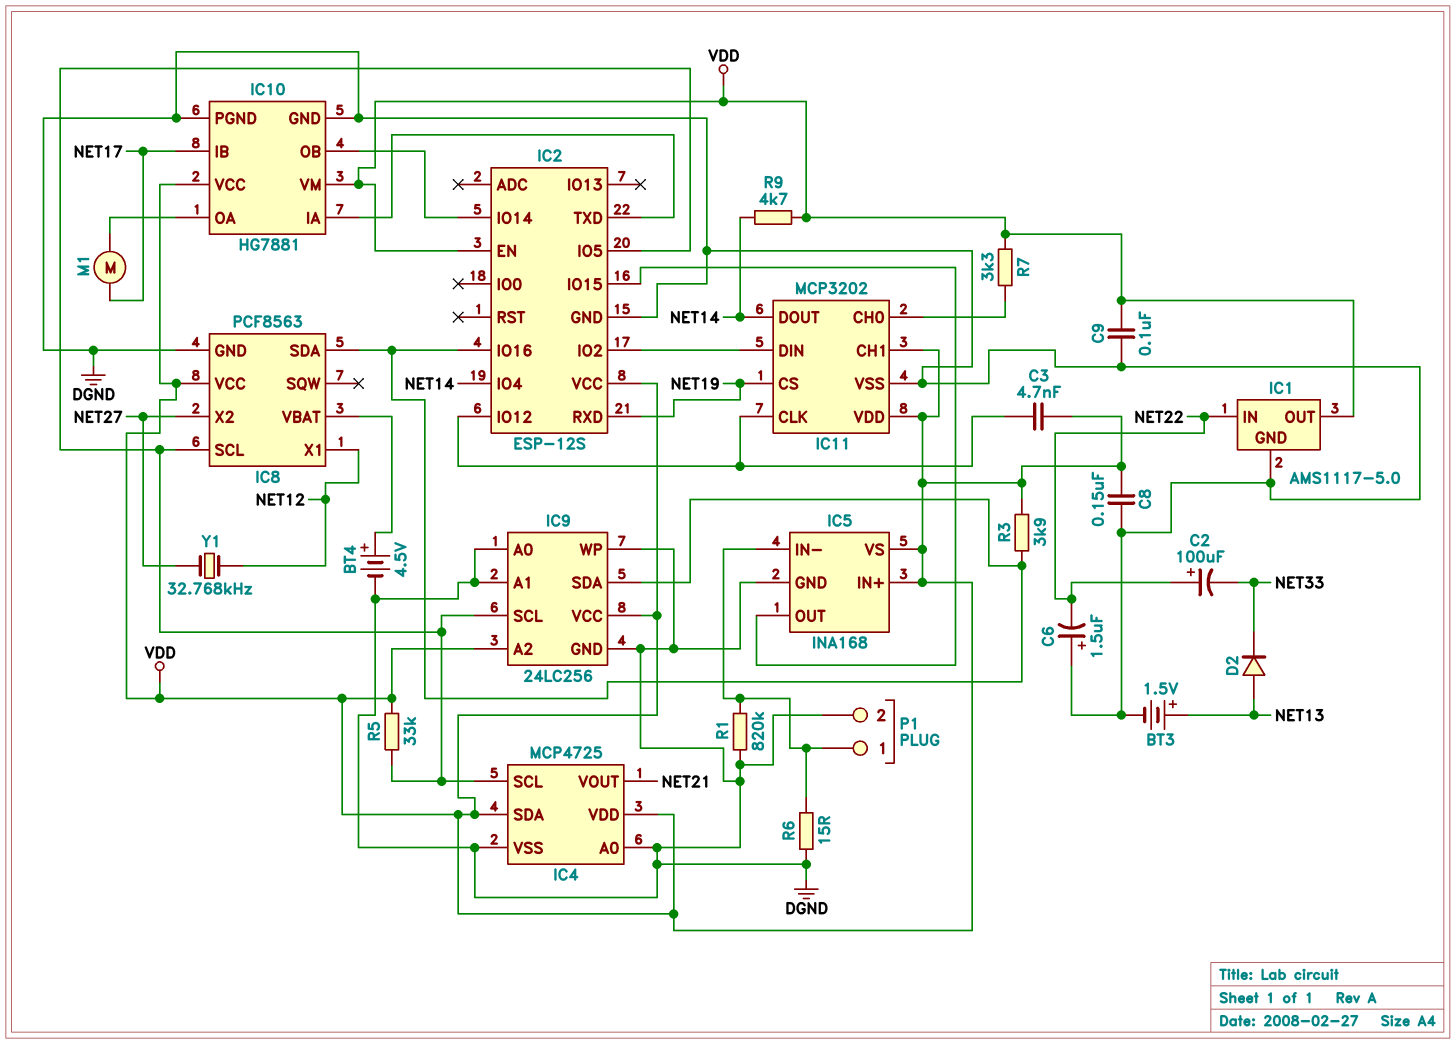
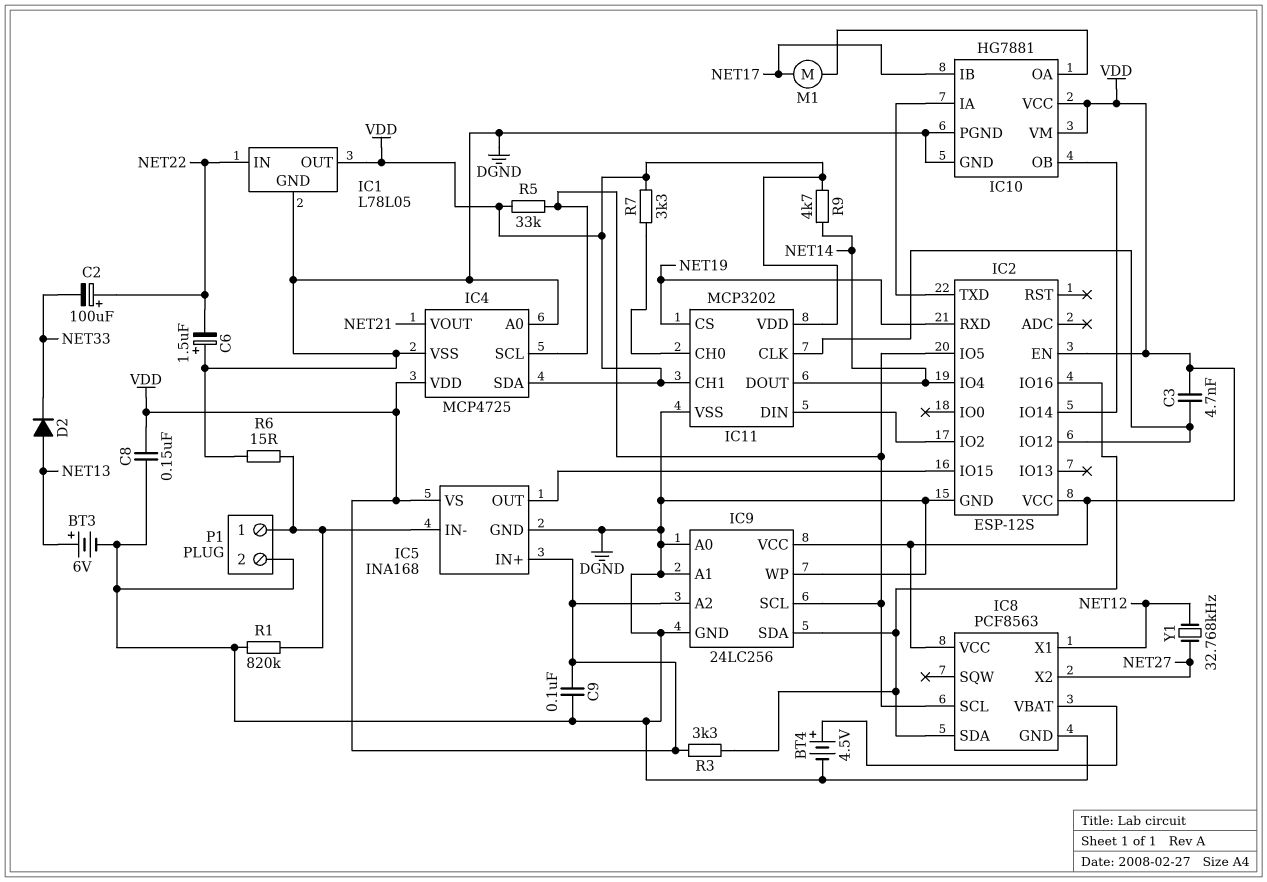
BT3: 1.5V (plus NET13, minus DGND) -> 6V (plus NET13, minus DGND)
IC1: AMS1117-5.0 -> L78L05
R3: 3.9k (IC2/IO16, VDD) -> 3.3k (IC2/IO16, VDD)

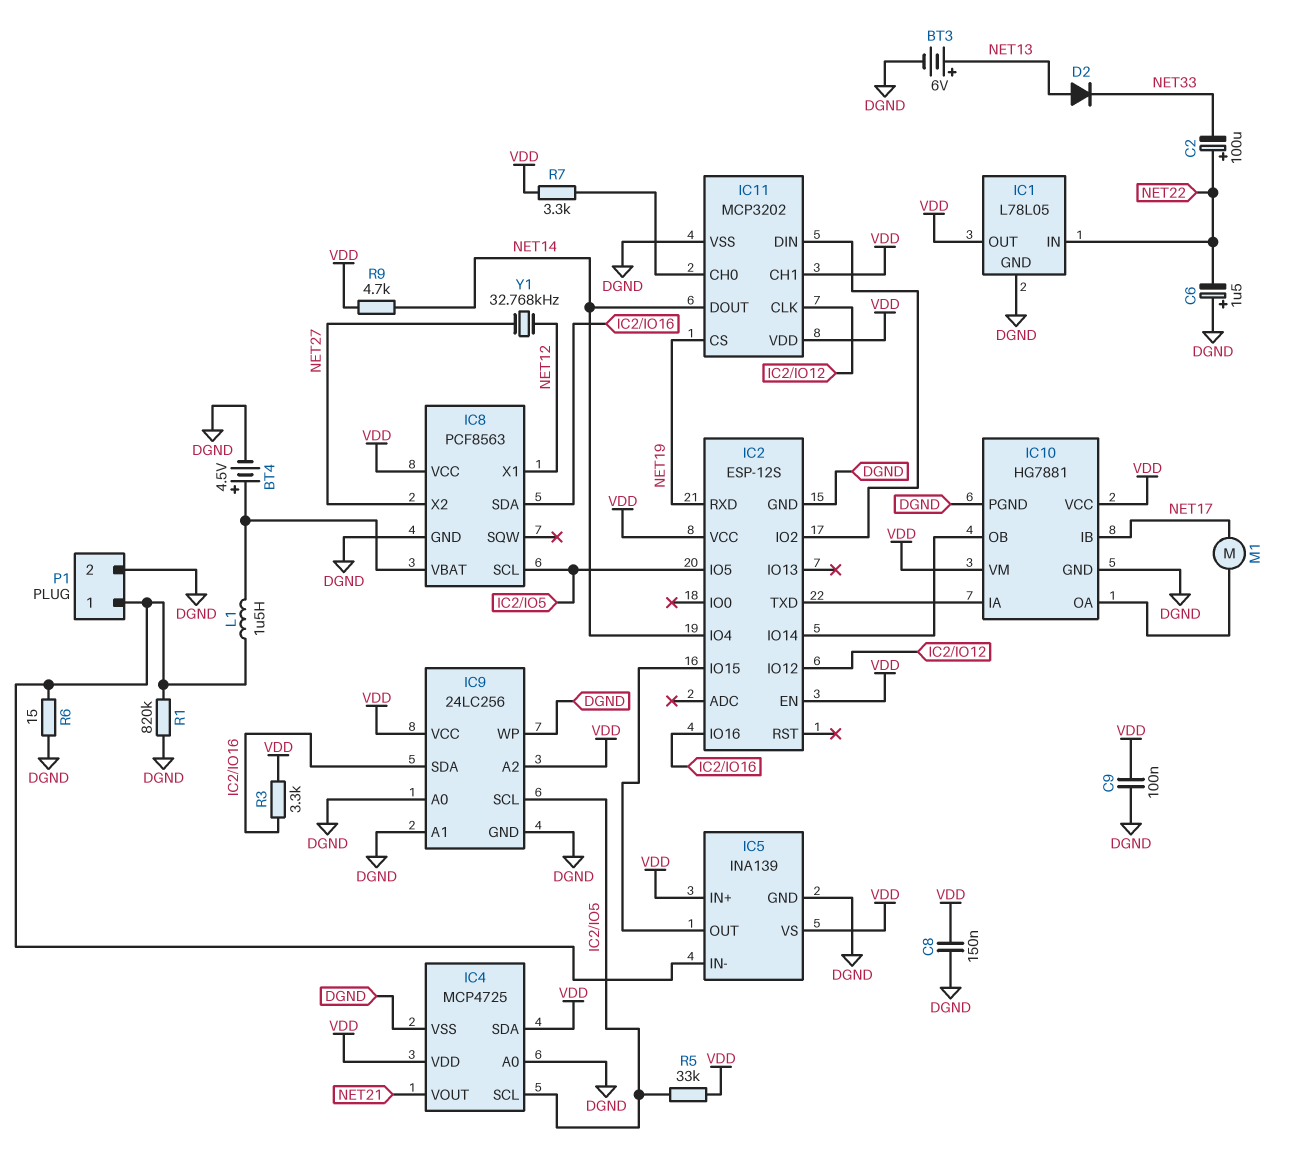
C3: 4.7nF (IC2/IO12, VDD) -> none
IC5: INA168 -> INA139
L1: none -> 1.5uH (IC5/IN-, IC8/VBAT)

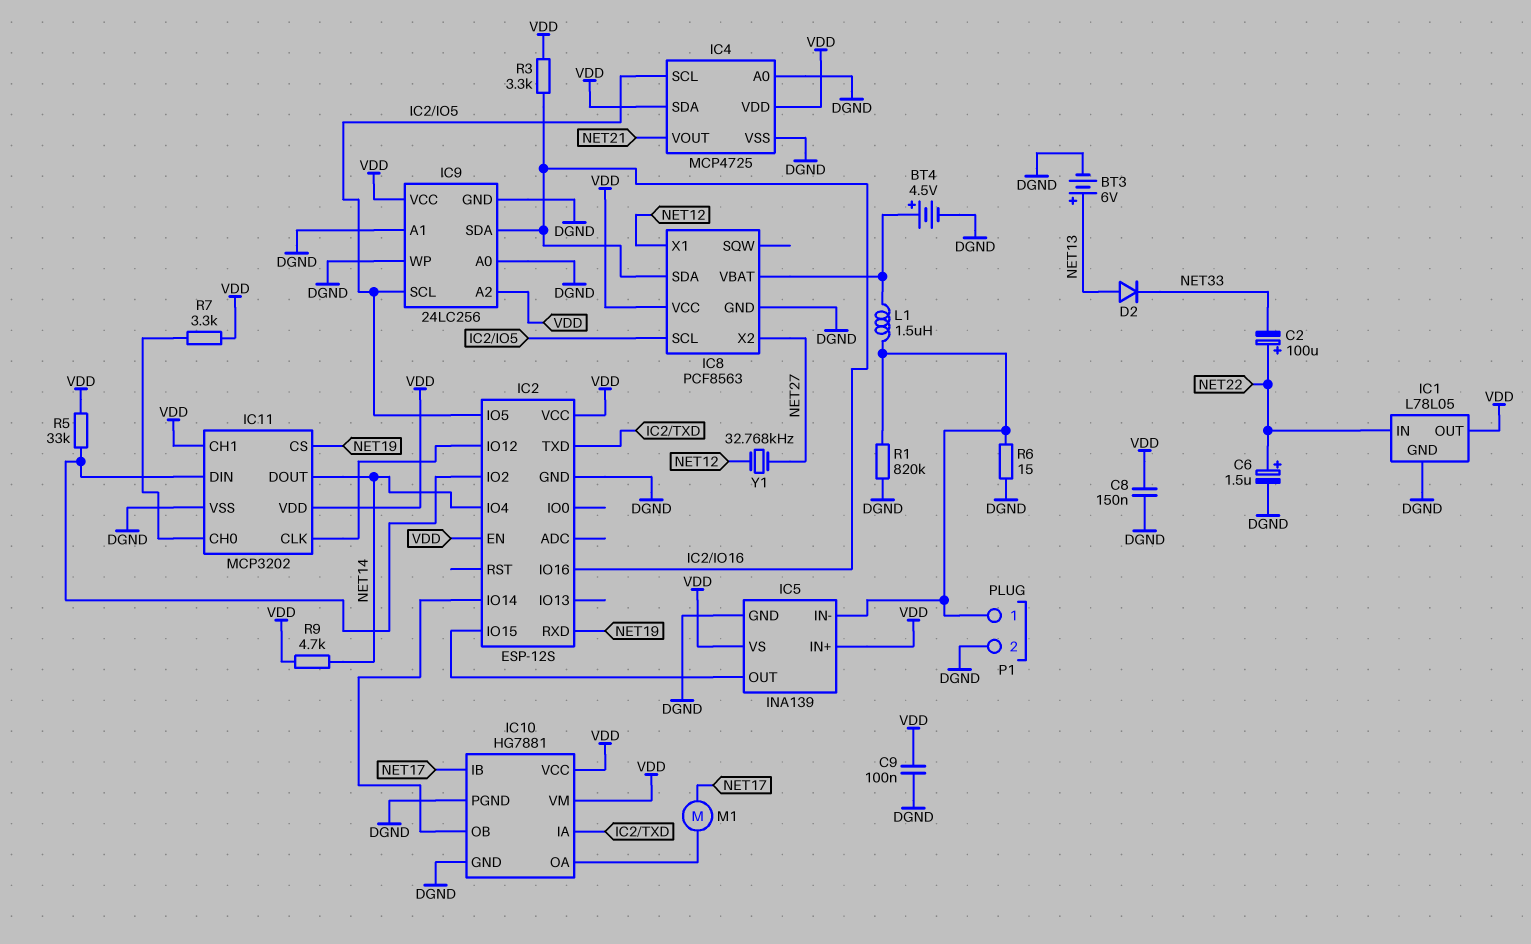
C6: 1.5uF (plus DGND, minus NET22) -> 1.5uF (plus NET22, minus DGND)
R5: 33k (IC2/IO5, VDD) -> 33k (IC2/IO2, VDD)

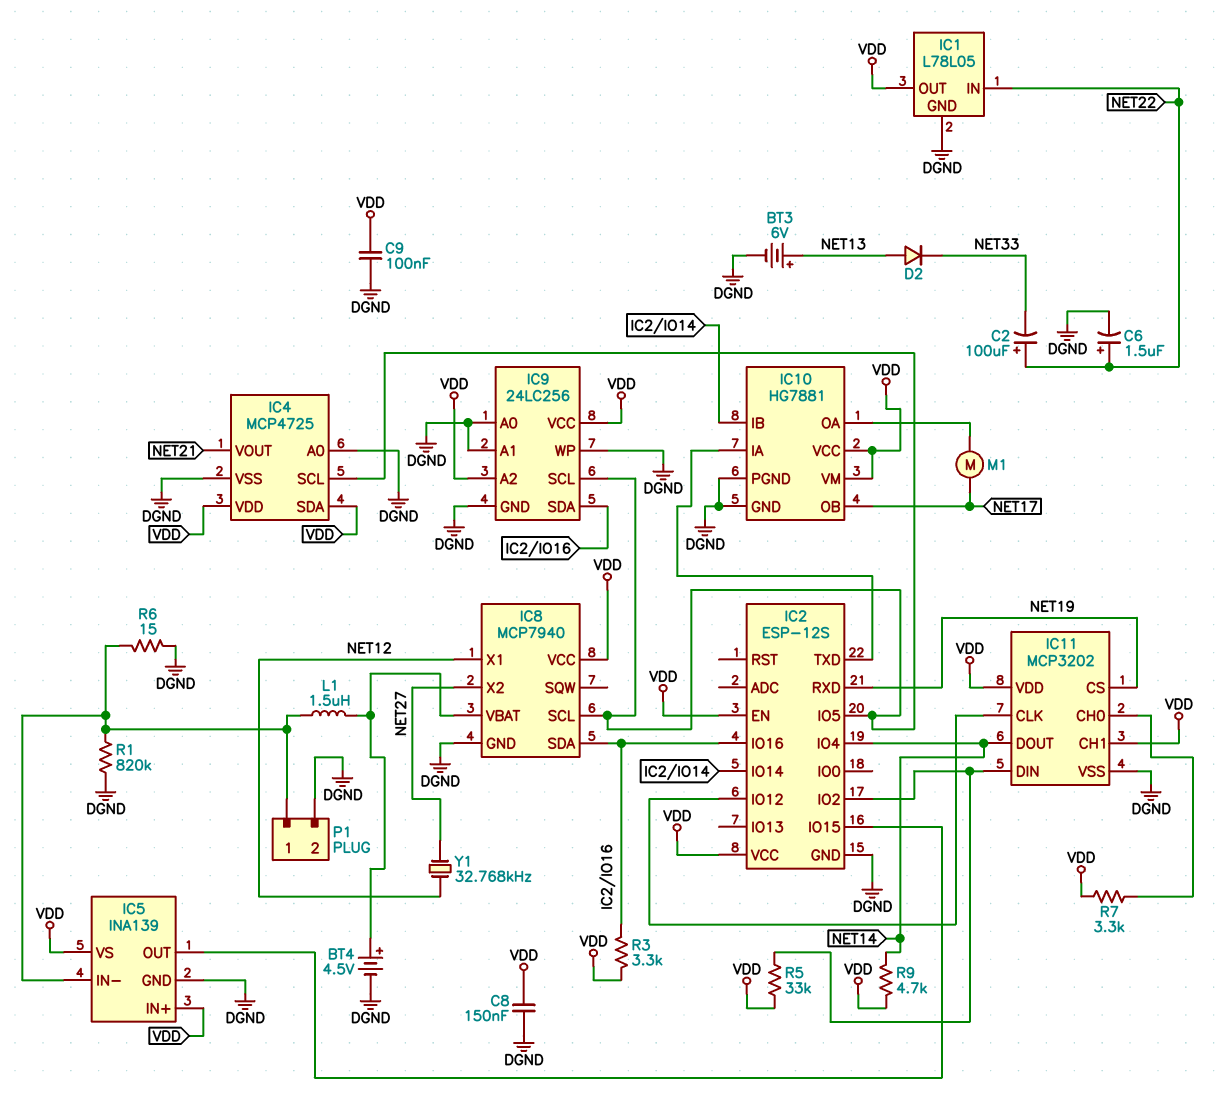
IC8: PCF8563 -> MCP7940
IC10 pin IB: NET17 -> IC2/IO14
IC10 pin OB: IC2/IO14 -> NET17

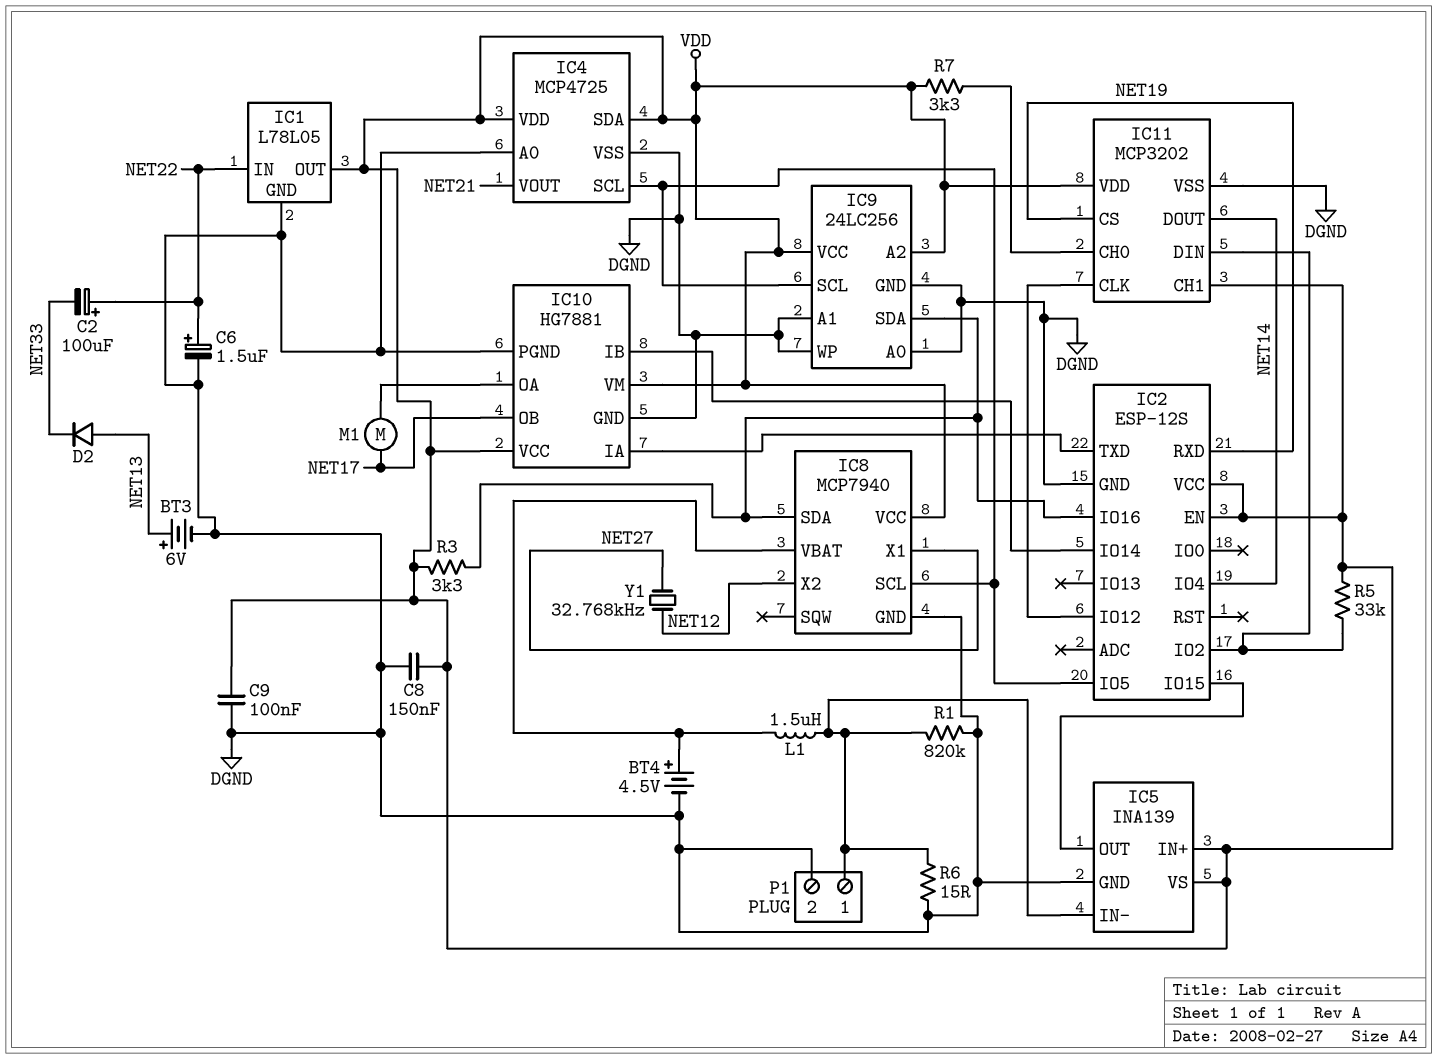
IC8 pin X1: NET12 -> NET27
IC8 pin X2: NET27 -> NET12
R9: 4.7k (NET14, VDD) -> none

